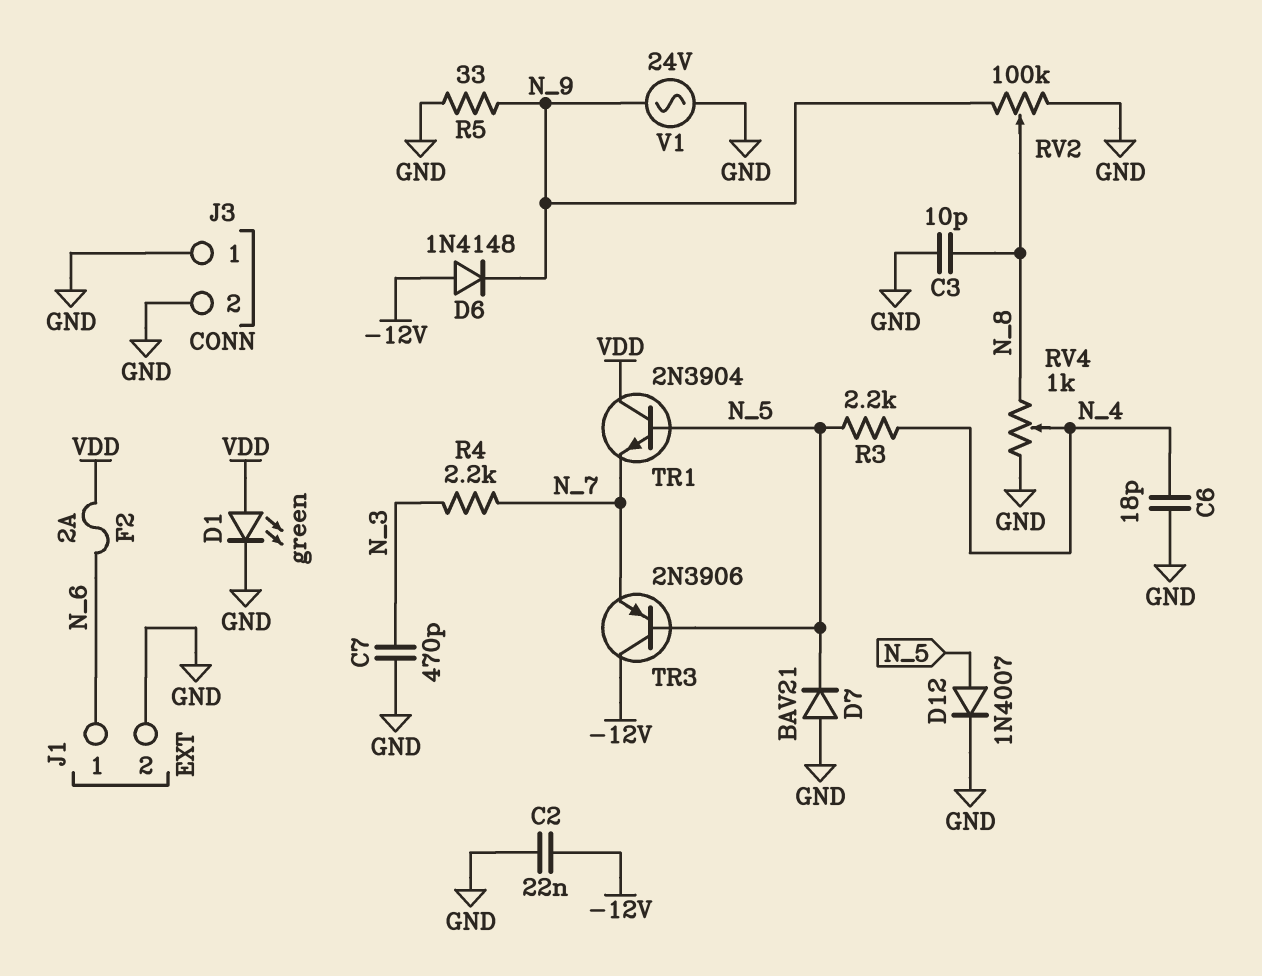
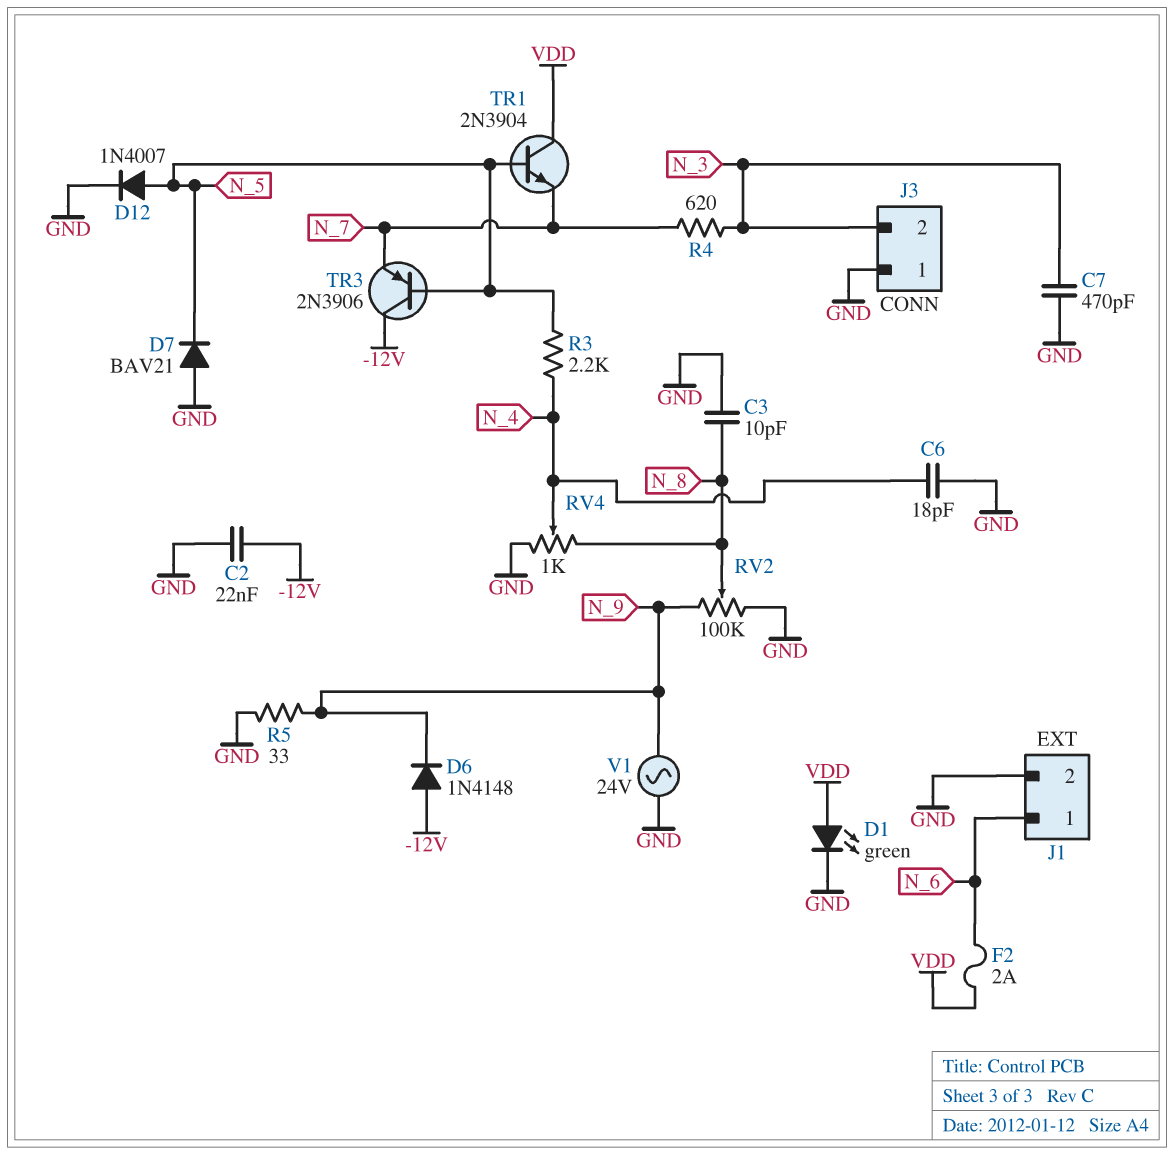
J3 pin 2: GND -> N_3
R4: 2.2k (N_3, N_7) -> 620 (N_3, N_7)

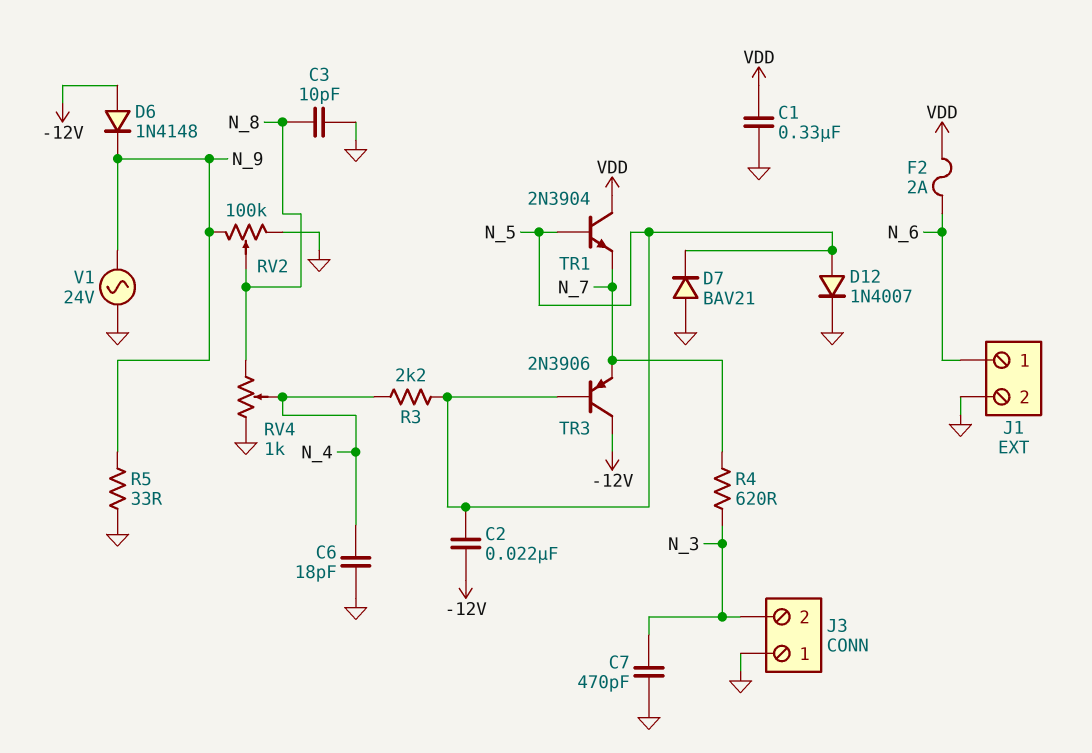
C1: none -> 330nF (GND, VDD)
C2: 22nF (-12V, GND) -> 22nF (-12V, N_5)
D1: LED green (A VDD, K GND) -> none

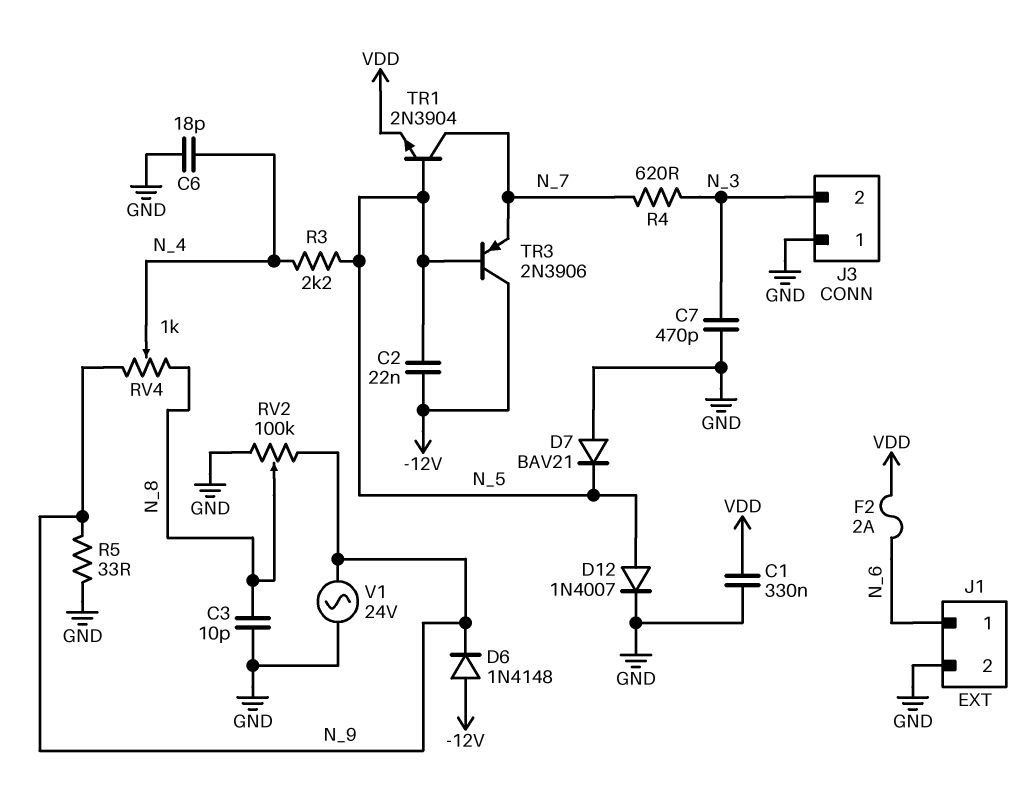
RV4: 1k (GND, N_8, wiper N_4) -> 1k (N_8, N_9, wiper N_4)
TR1: NPN 2N3904 (B N_5, C VDD, E N_7) -> NPN 2N3904 (B N_5, C N_7, E VDD)

